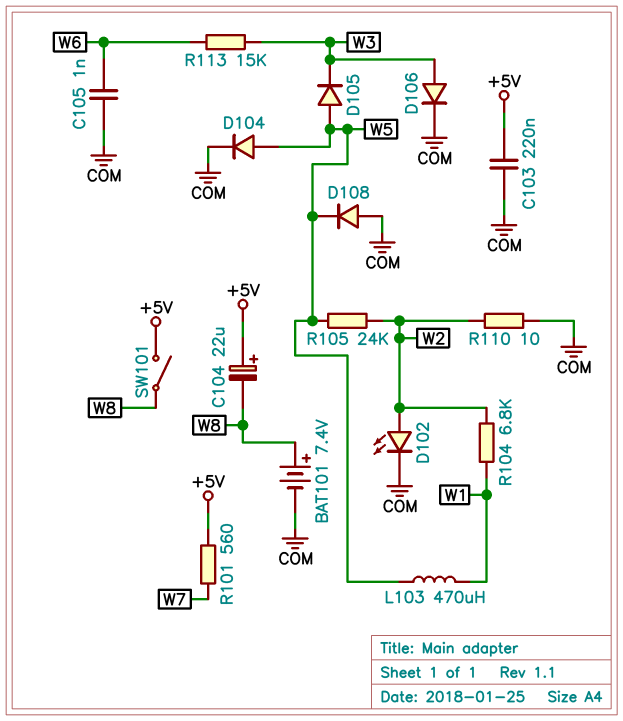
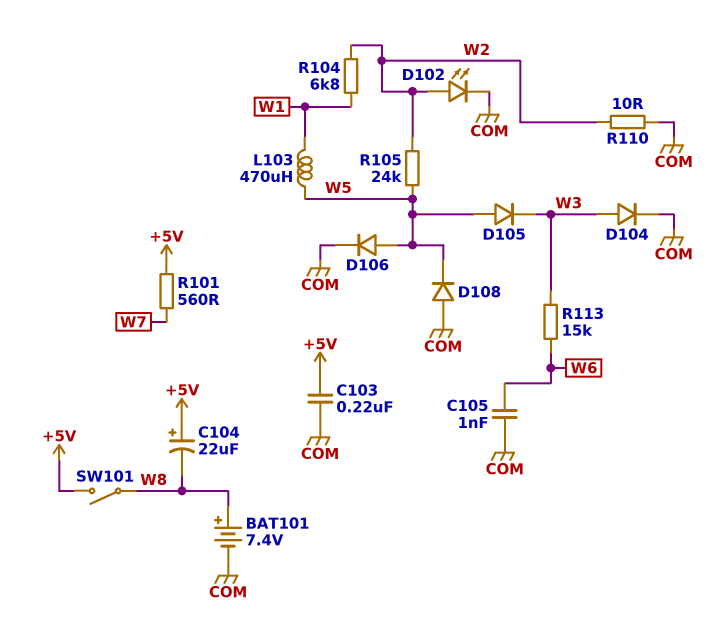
D104: diode (A W5, K COM) -> diode (A W3, K COM)
D106: diode (A W3, K COM) -> diode (A W5, K COM)

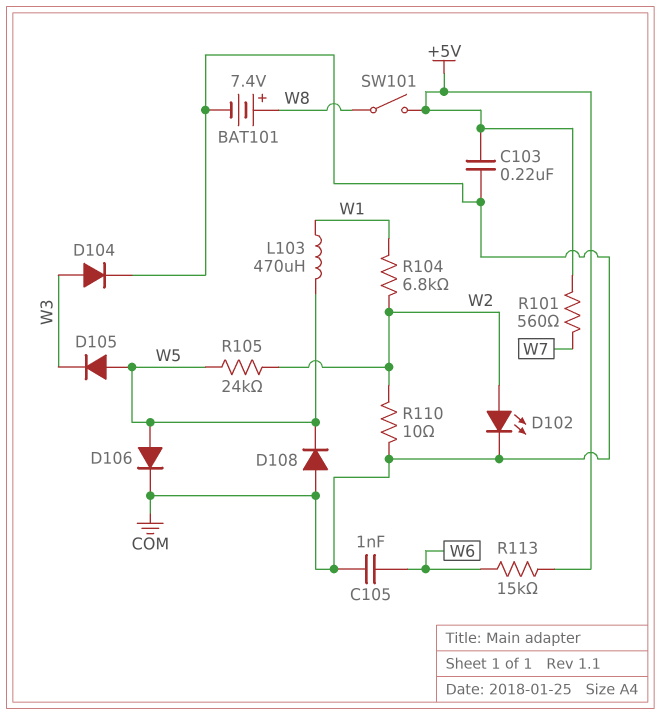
C104: 22uF (plus +5V, minus W8) -> none
R113: 15k (W3, W6) -> 15k (+5V, W6)

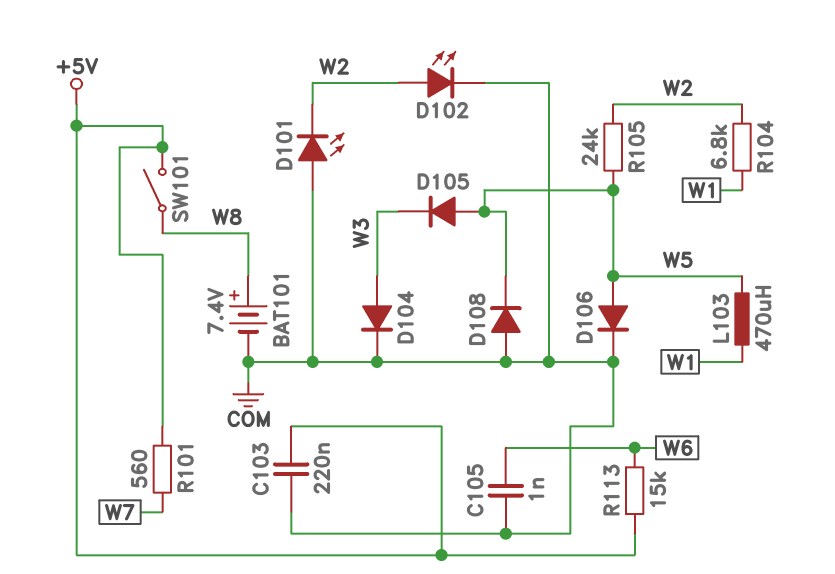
D101: none -> LED (A COM, K W2)
R110: 10 (COM, W2) -> none

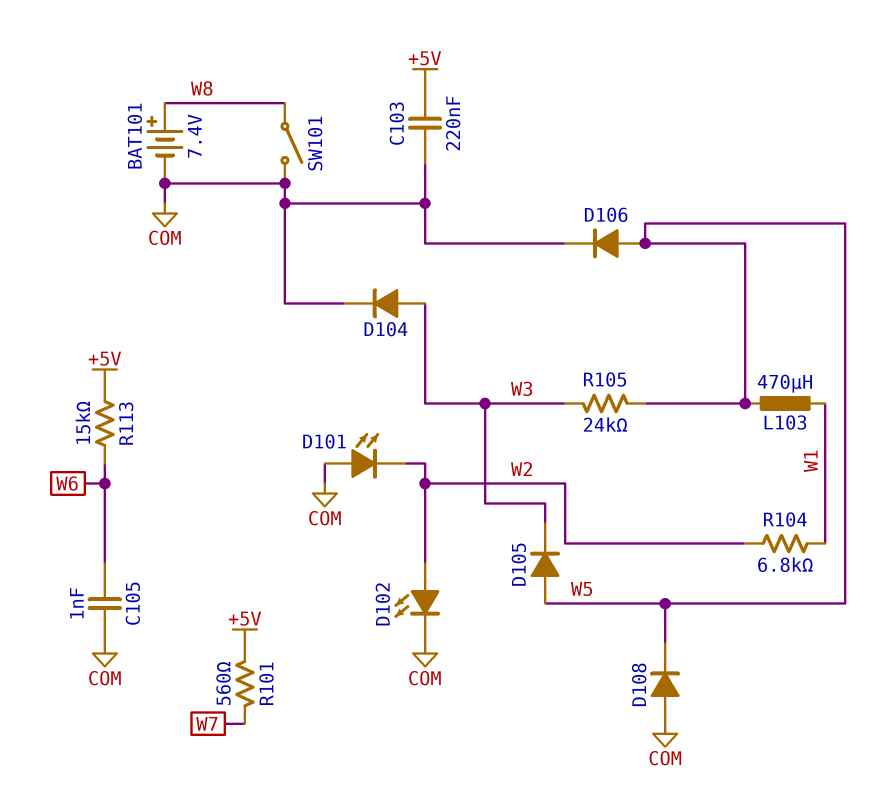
R105: 24k (W2, W5) -> 24k (W3, W5)
SW101: switch (+5V, W8) -> switch (COM, W8)

